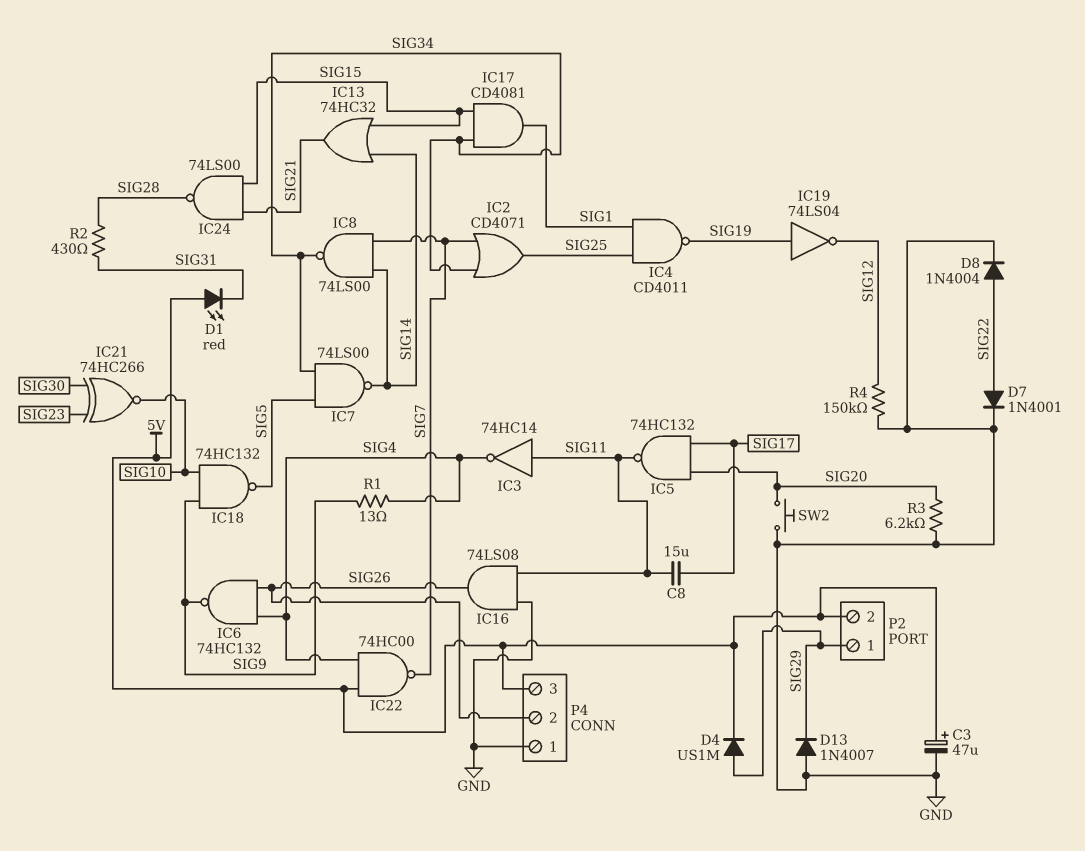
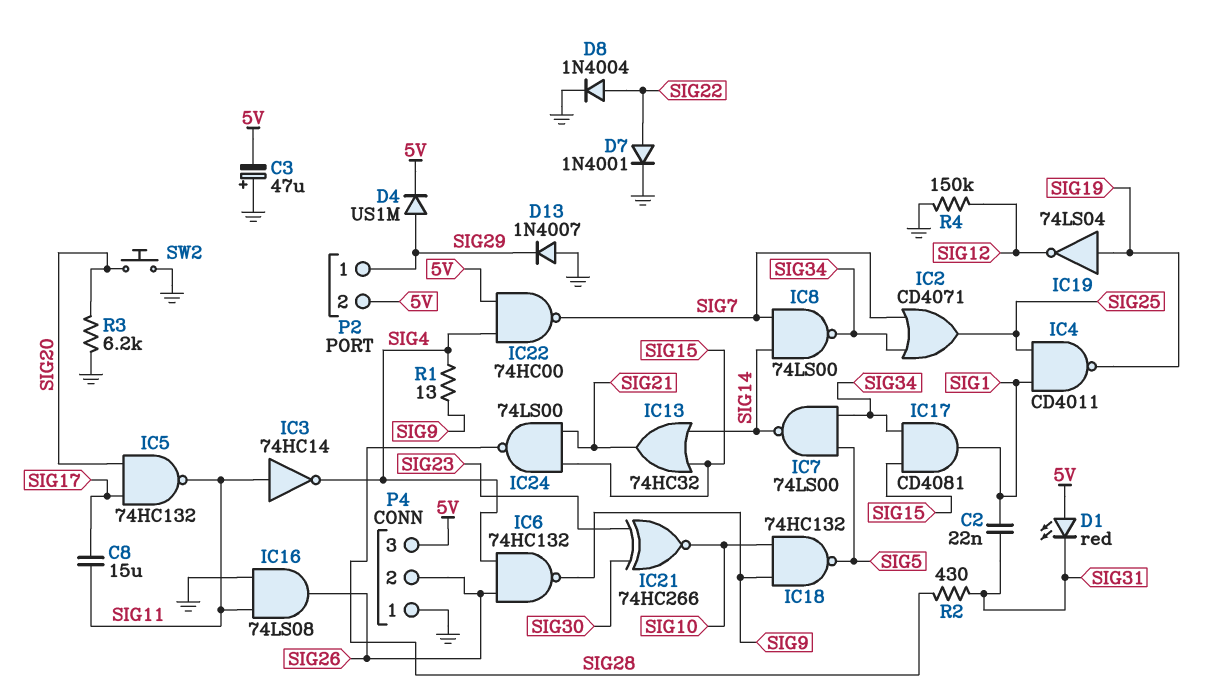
C2: none -> 22nF (SIG1, SIG31)
C3: 47uF (plus 5V, minus GND) -> 47uF (plus GND, minus 5V)

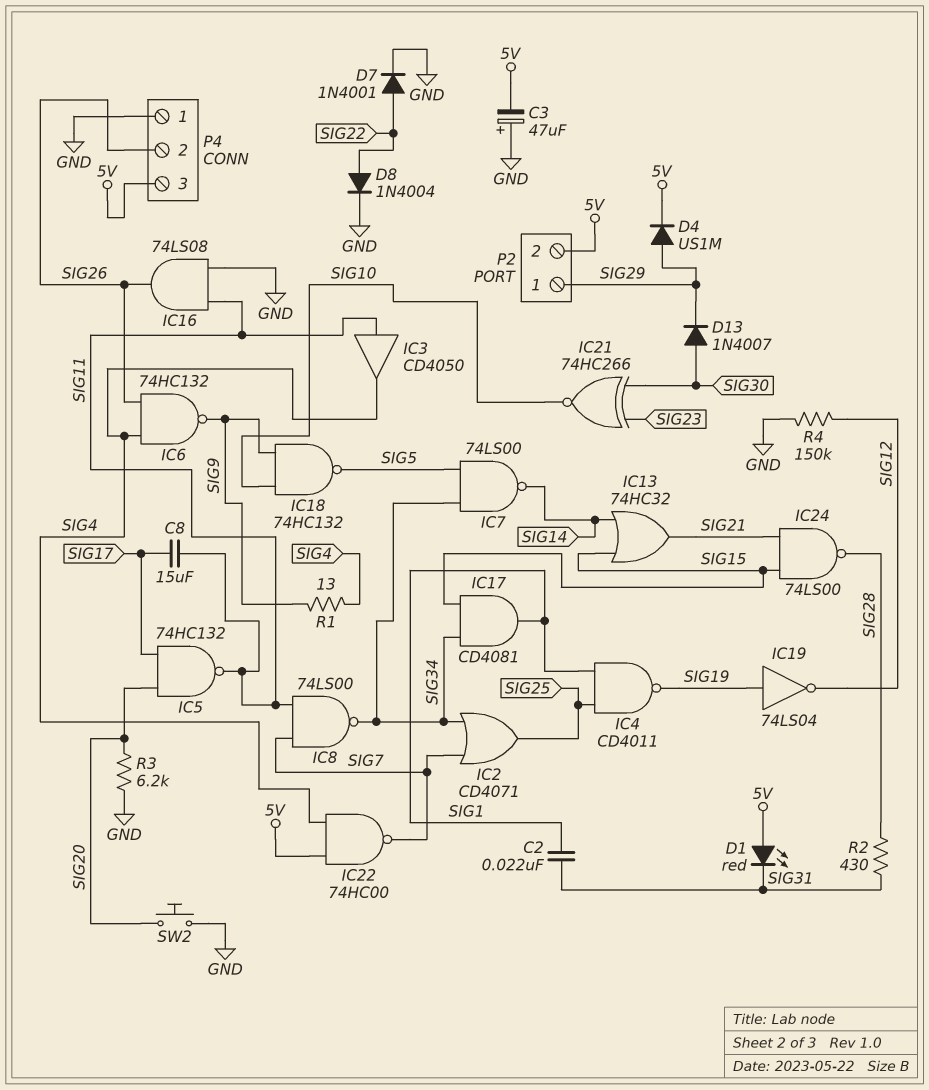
D13: diode 1N4007 (A GND, K SIG29) -> diode 1N4007 (A SIG30, K SIG29)
IC3: NOT 74HC14 (in SIG11, out SIG4) -> buffer CD4050 (in SIG11, out SIG4)
IC8: NAND 74LS00 (in SIG7, in SIG14, out SIG34) -> NAND 74LS00 (in SIG7, in SIG11, out SIG34)

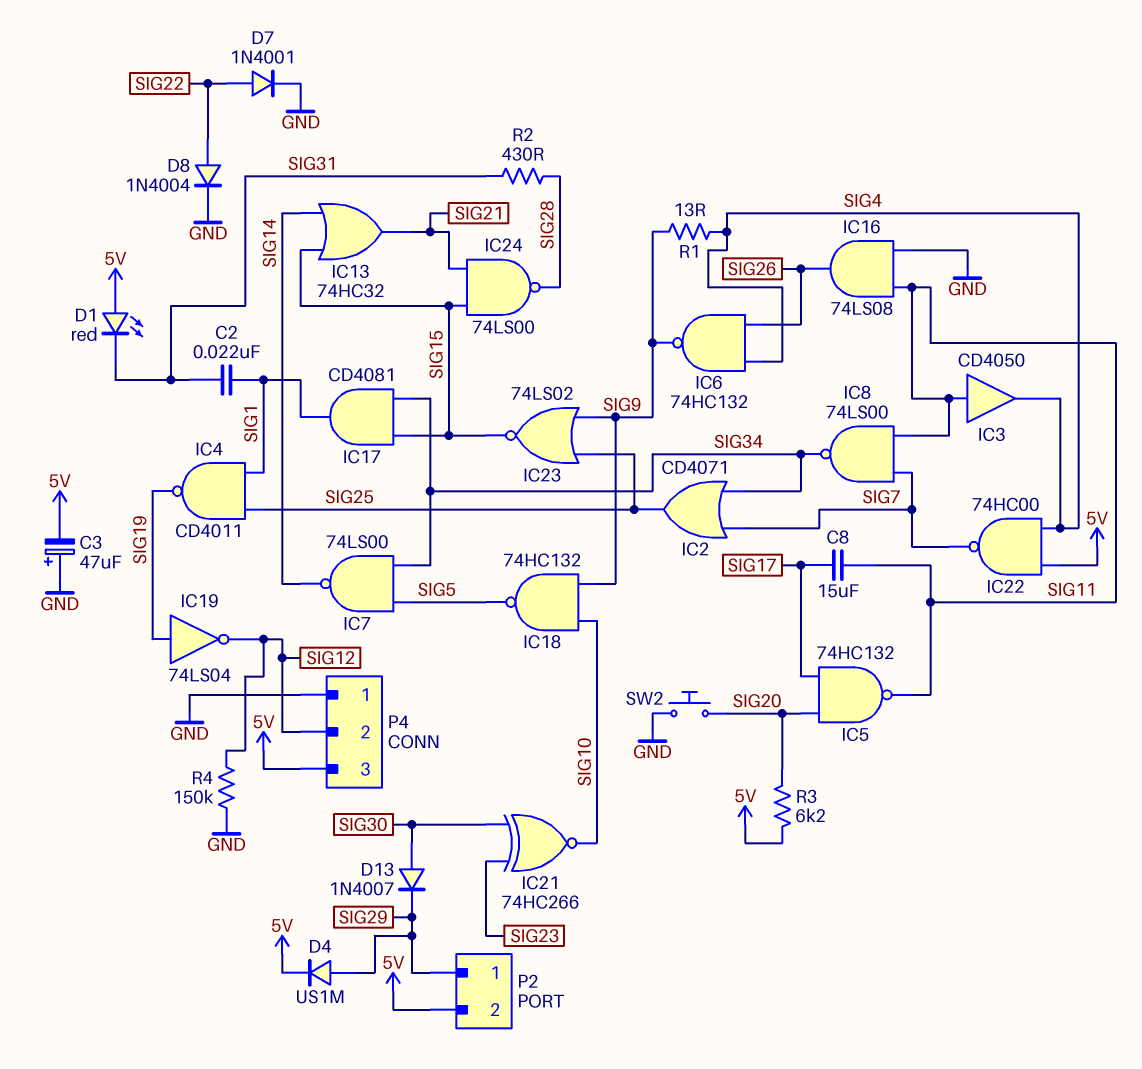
IC23: none -> NOR 74LS02 (in SIG9, in SIG25, out SIG15)
P4 pin 2: SIG26 -> SIG12
R3: 6.2k (GND, SIG20) -> 6.2k (5V, SIG20)

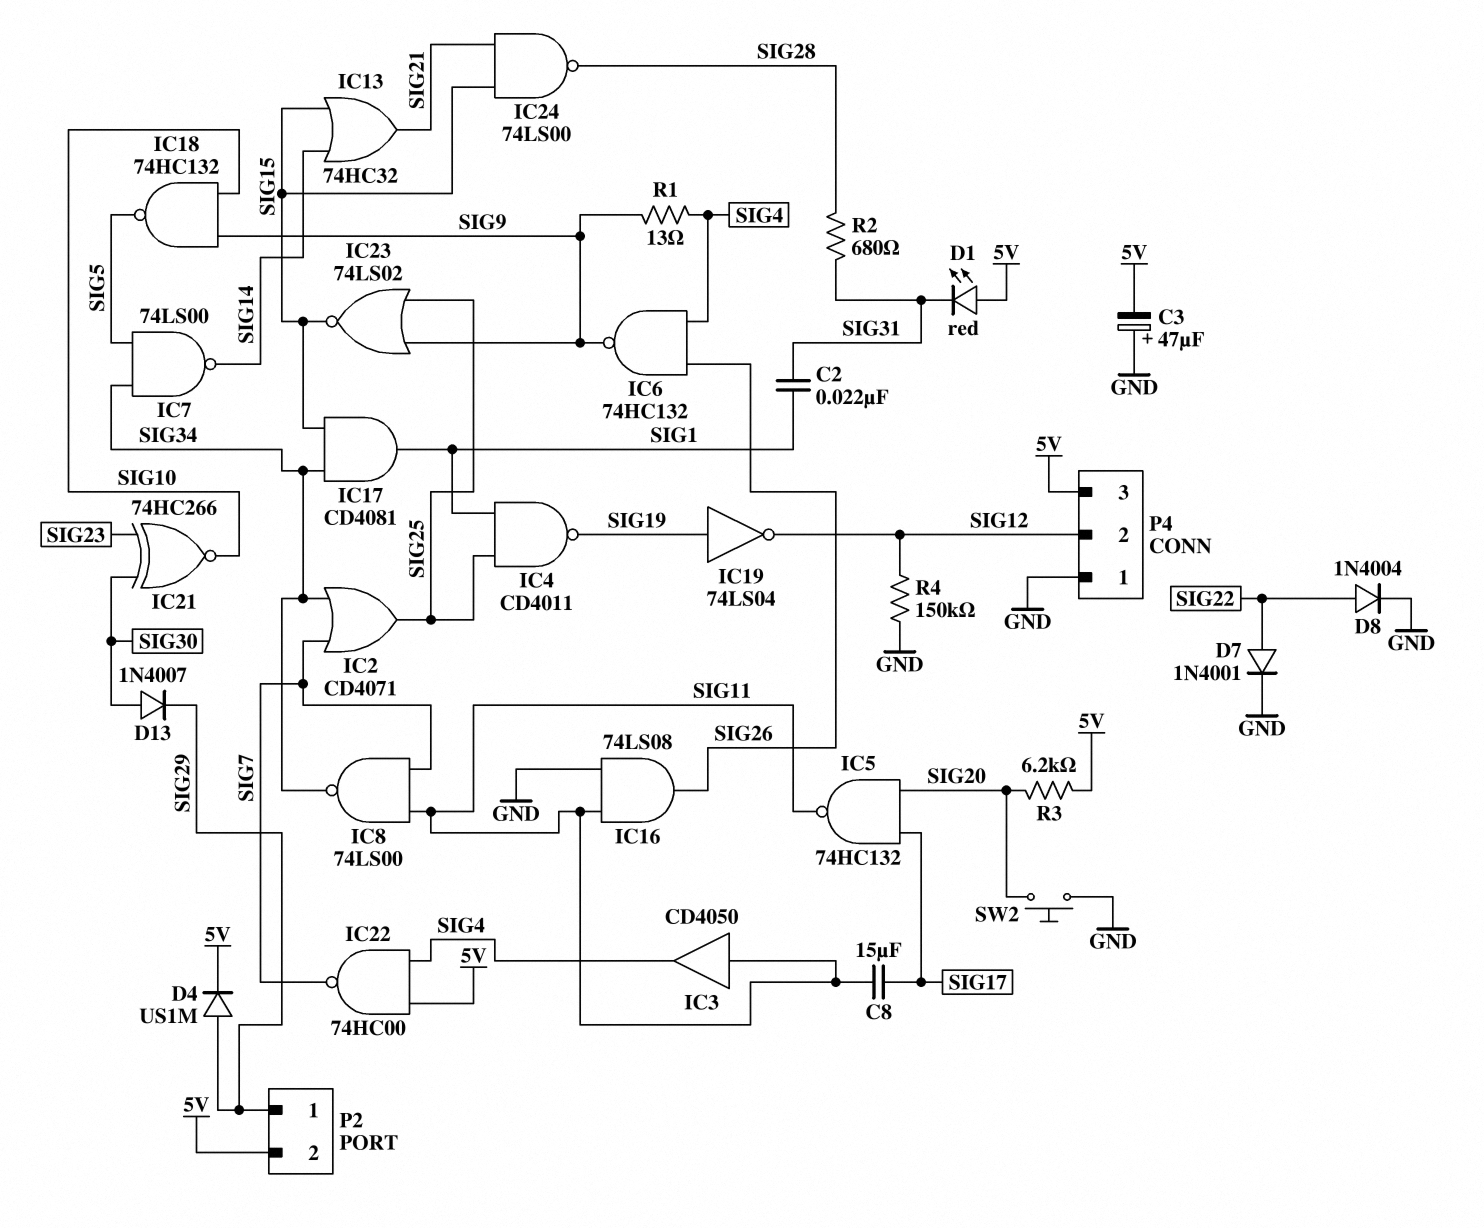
R2: 430 (SIG28, SIG31) -> 680 (SIG28, SIG31)

